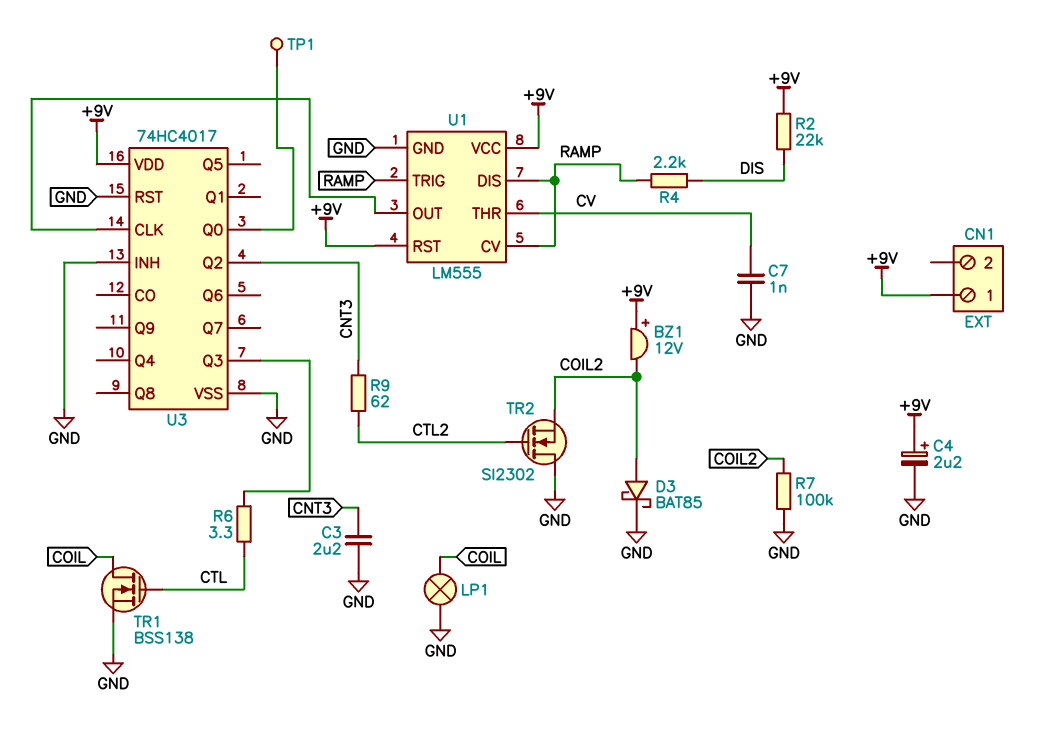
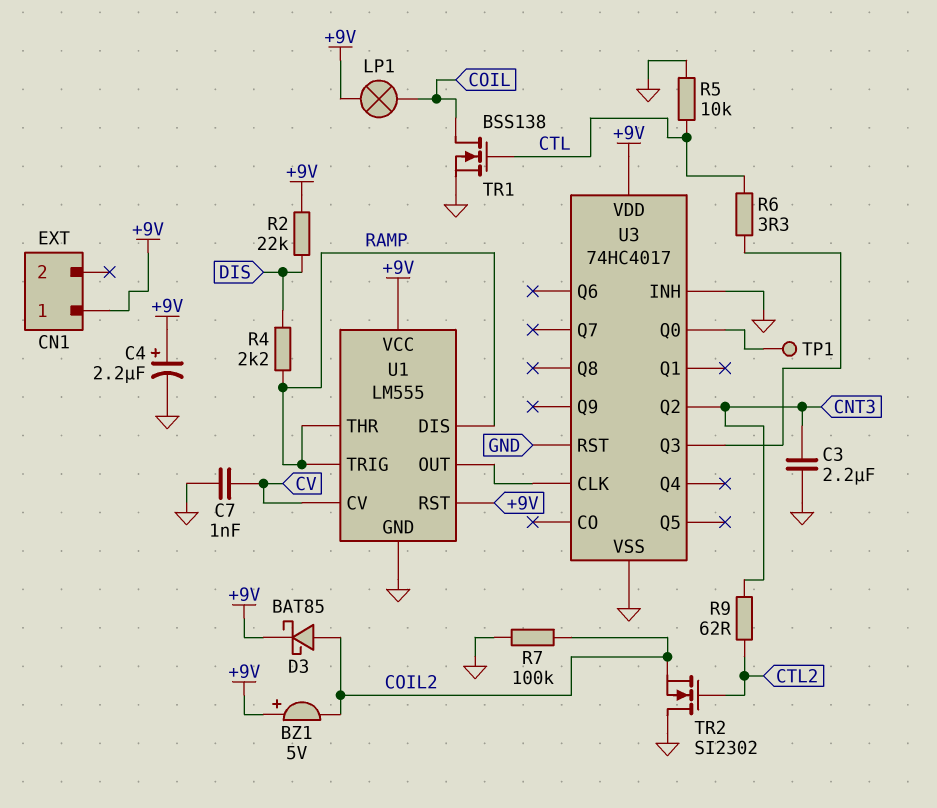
BZ1: buzzer 12V (plus +9V, minus COIL2) -> buzzer 5V (plus +9V, minus COIL2)
D3: schottky BAT85 (A COIL2, K GND) -> schottky BAT85 (A COIL2, K +9V)
LP1: lamp (COIL, GND) -> lamp (+9V, COIL)
R5: none -> 10k (CTL, GND)
U1 pin CV: RAMP -> CV
U1 pin THR: CV -> RAMP

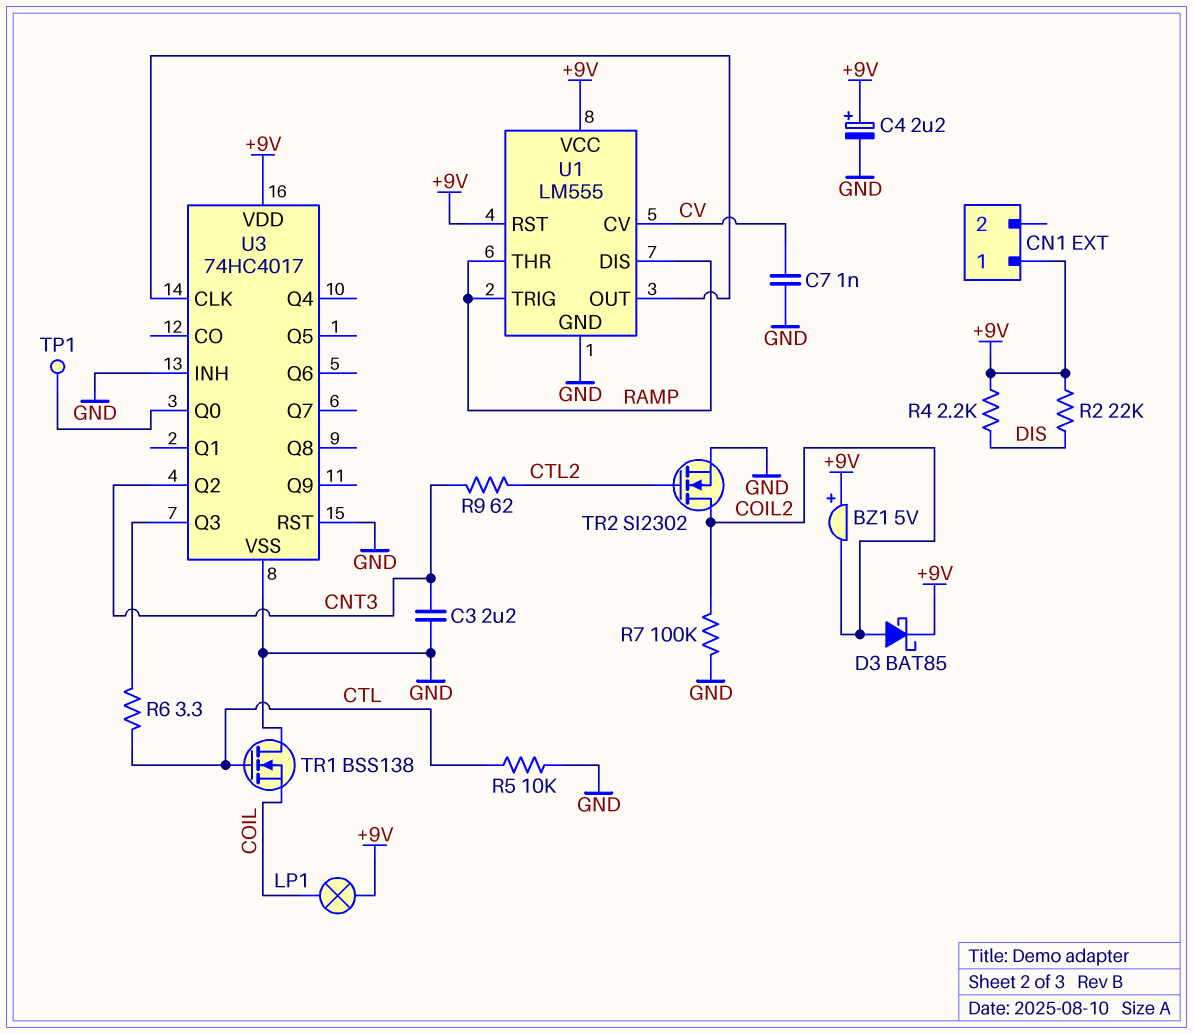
R4: 2.2k (DIS, RAMP) -> 2.2k (+9V, DIS)
TR1: NMOS BSS138 (G CTL, D COIL, S GND) -> NMOS BSS138 (G CTL, D GND, S COIL)
TR2: NMOS SI2302 (G CTL2, D GND, S COIL2) -> NMOS SI2302 (G CTL2, D COIL2, S GND)

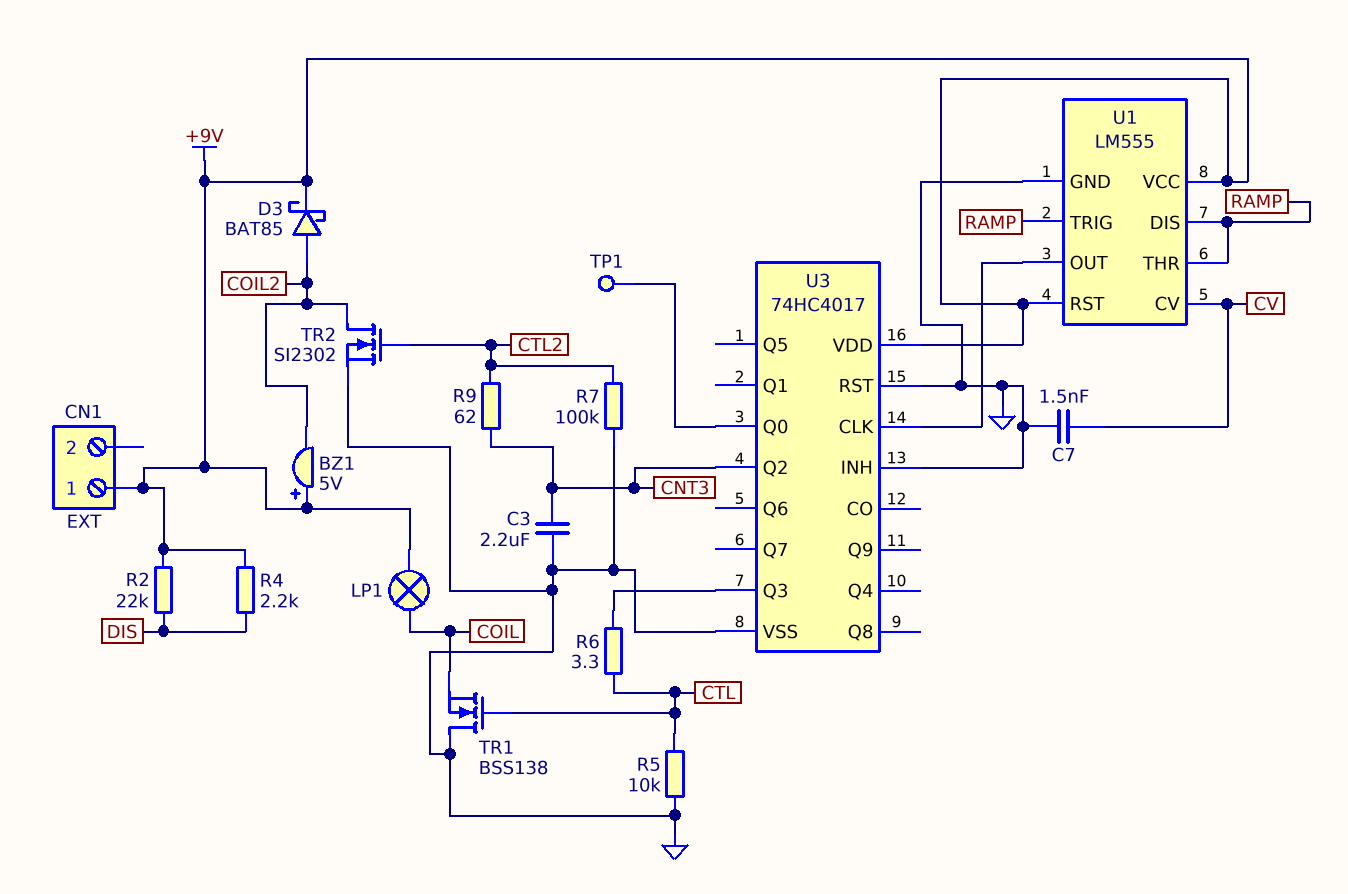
C4: 2.2uF (plus +9V, minus GND) -> none
C7: 1nF (CV, GND) -> 1.5nF (CV, GND)
R7: 100k (COIL2, GND) -> 100k (CTL2, GND)

